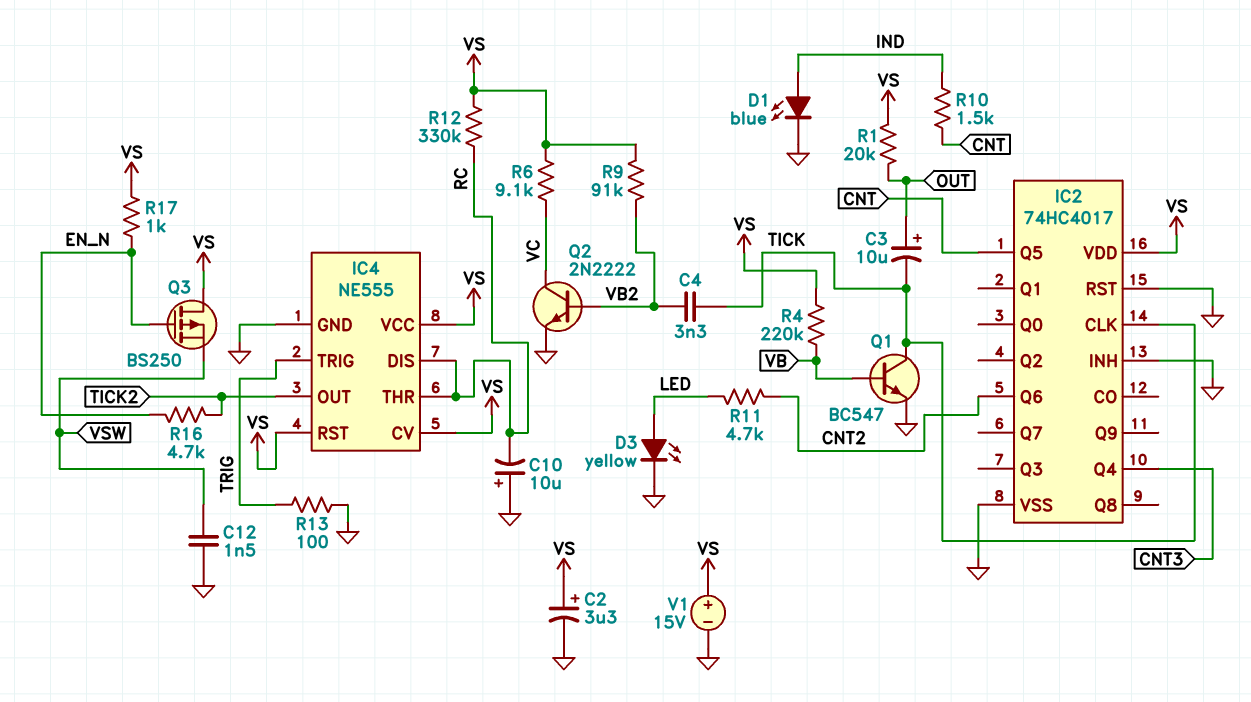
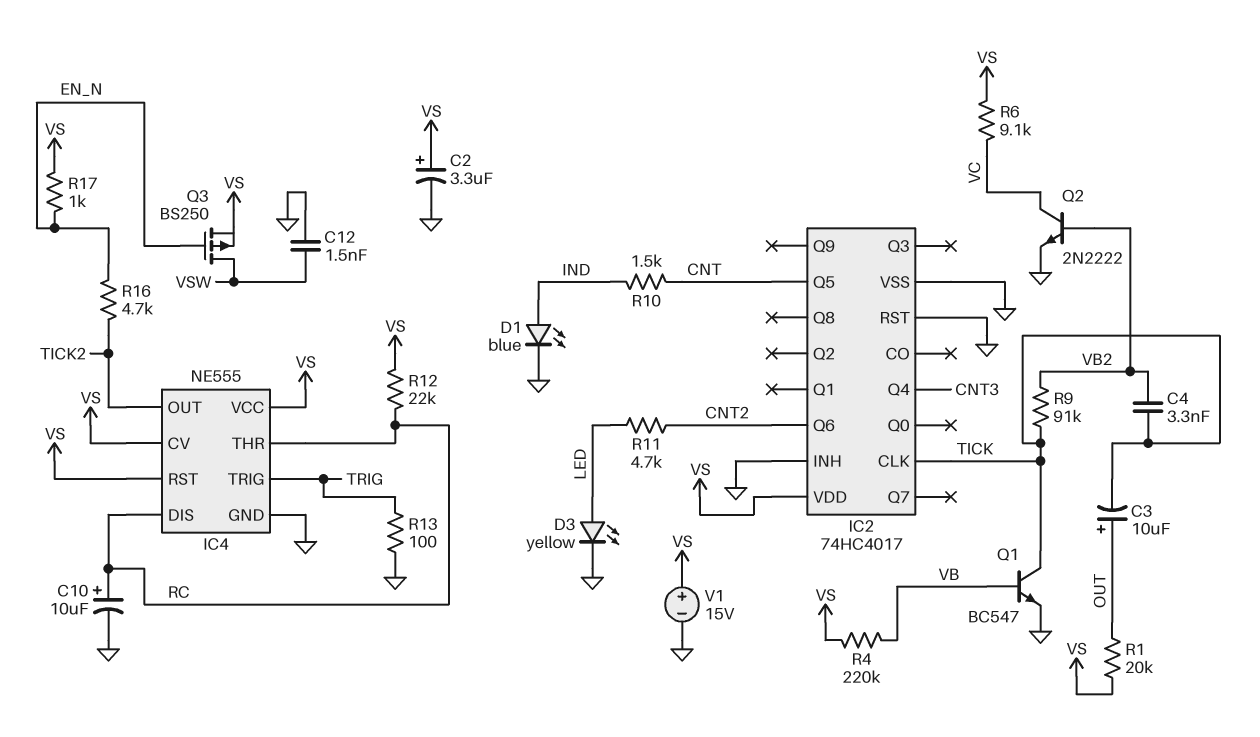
C10: 10uF (plus GND, minus RC) -> 10uF (plus RC, minus GND)
Q3: PMOS BS250 (G EN_N, D VS, S VSW) -> PMOS BS250 (G EN_N, D VSW, S VS)
R9: 91k (VB2, VS) -> 91k (TICK, VB2)
R12: 330k (RC, VS) -> 22k (RC, VS)

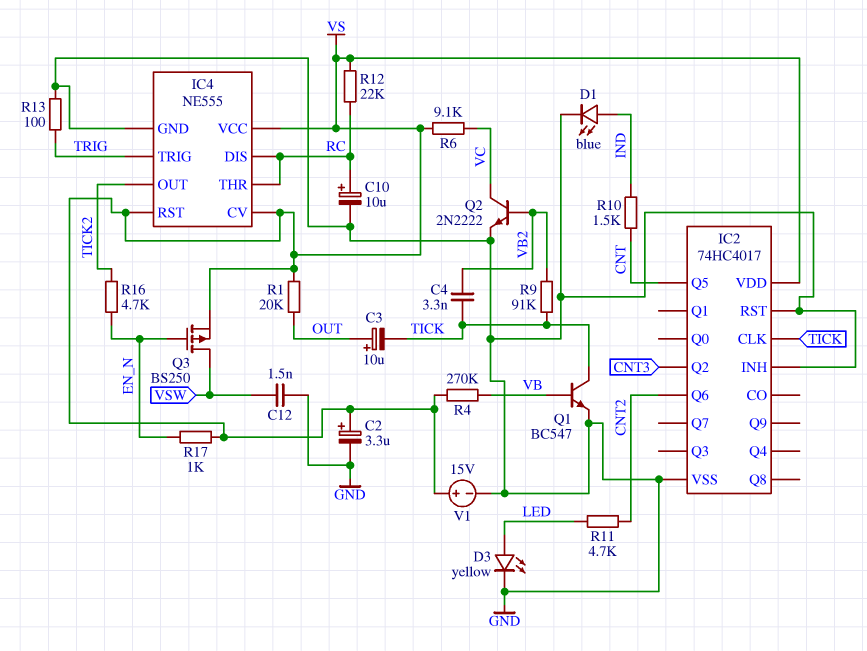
IC2 pin Q2: none -> CNT3
IC2 pin Q4: CNT3 -> none
R4: 220k (VB, VS) -> 270k (VB, VS)

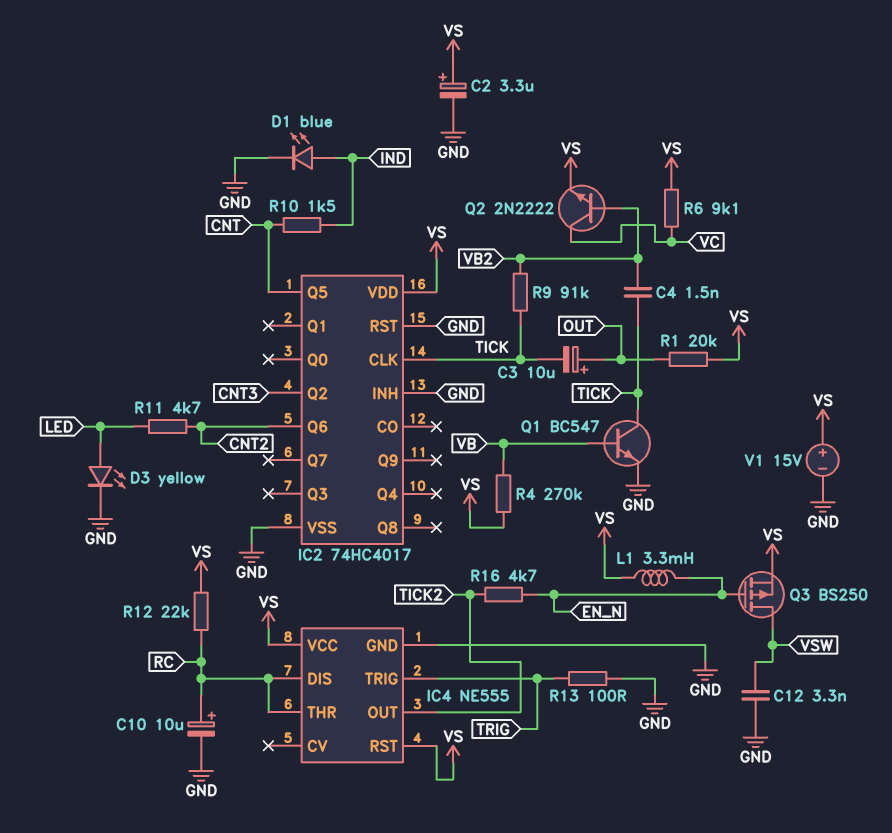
C4: 3.3nF (TICK, VB2) -> 1.5nF (TICK, VB2)
C12: 1.5nF (GND, VSW) -> 3.3nF (GND, VSW)
IC4 pin CV: VS -> none
L1: none -> 3.3mH (EN_N, VS)
Q2: NPN 2N2222 (B VB2, C VC, E GND) -> NPN 2N2222 (B VB2, C VC, E VS)
R17: 1k (EN_N, VS) -> none

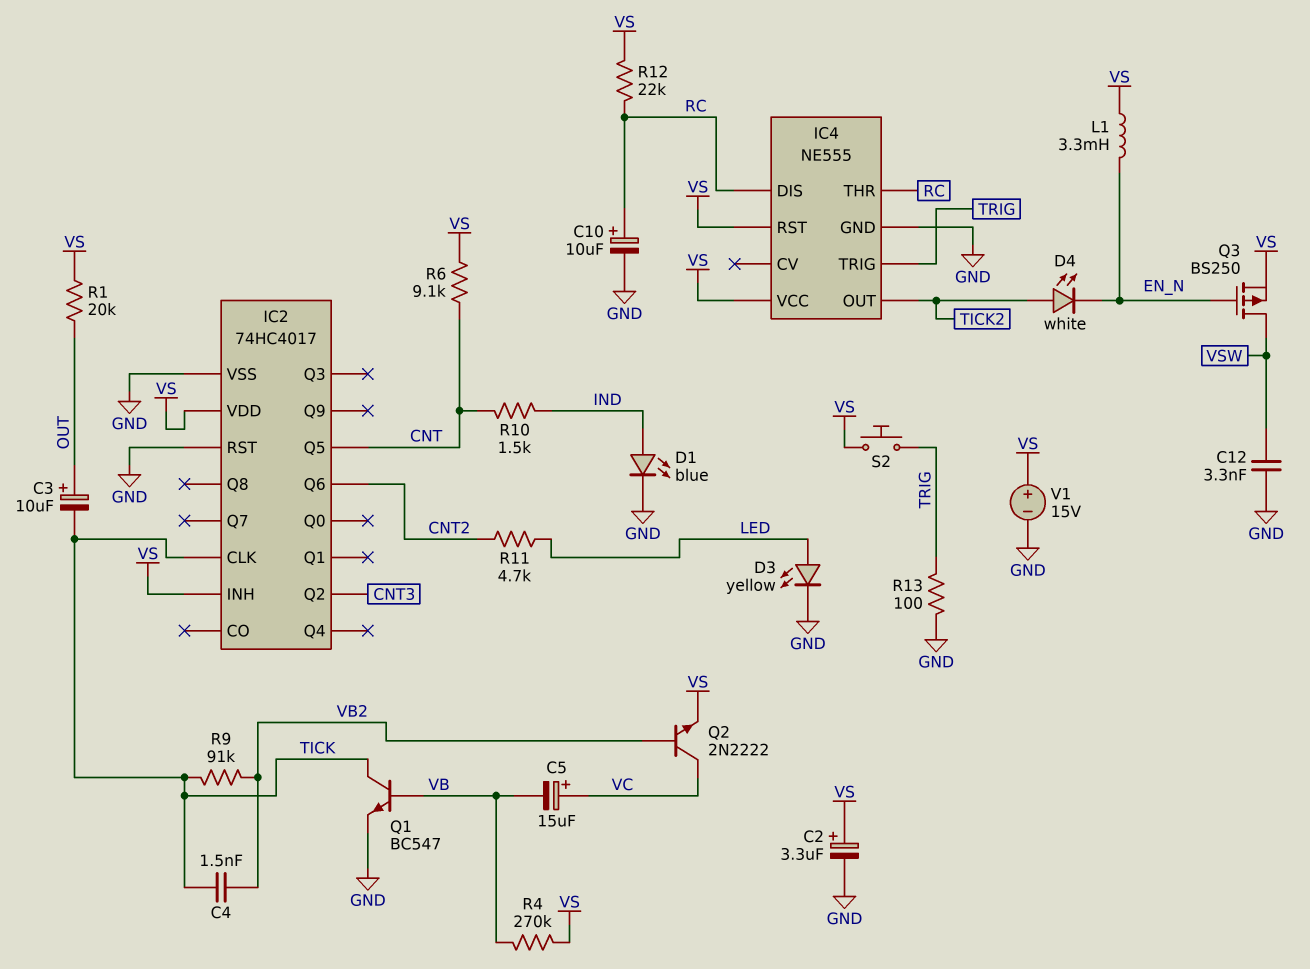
C5: none -> 15uF (plus VC, minus VB)
D4: none -> LED white (A TICK2, K EN_N)
IC2 pin INH: GND -> VS
R6: 9.1k (VC, VS) -> 9.1k (CNT, VS)
R16: 4.7k (EN_N, TICK2) -> none
S2: none -> button (TRIG, VS)

